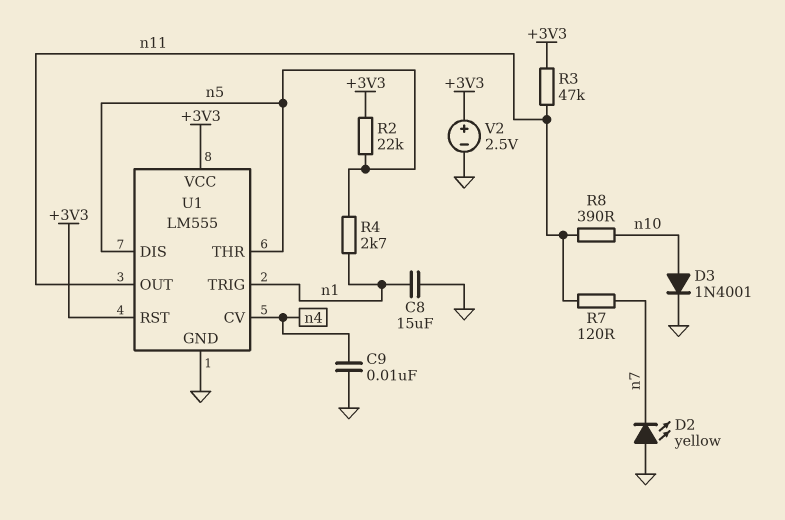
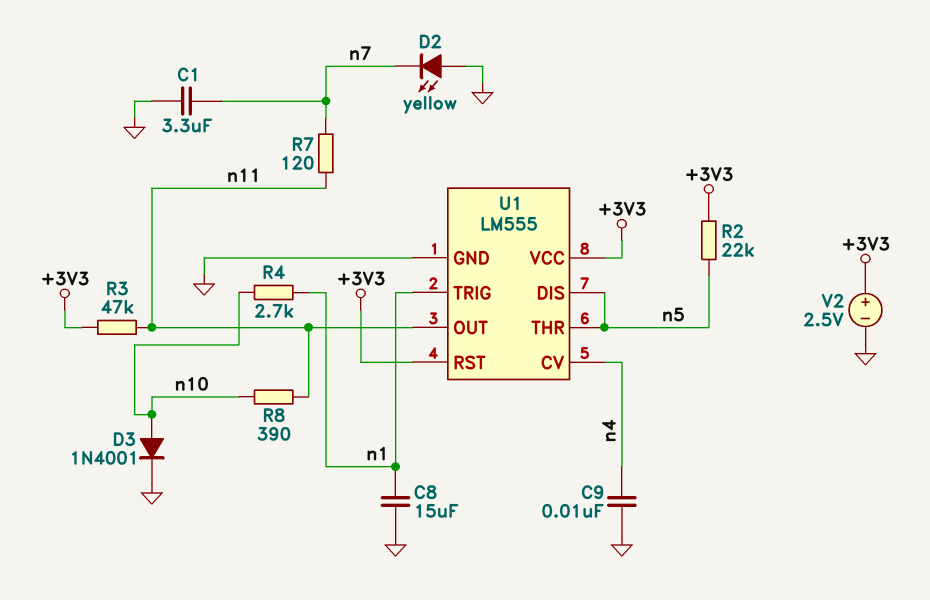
C1: none -> 3.3uF (GND, n7)
R4: 2.7k (n1, n5) -> 2.7k (n1, n10)

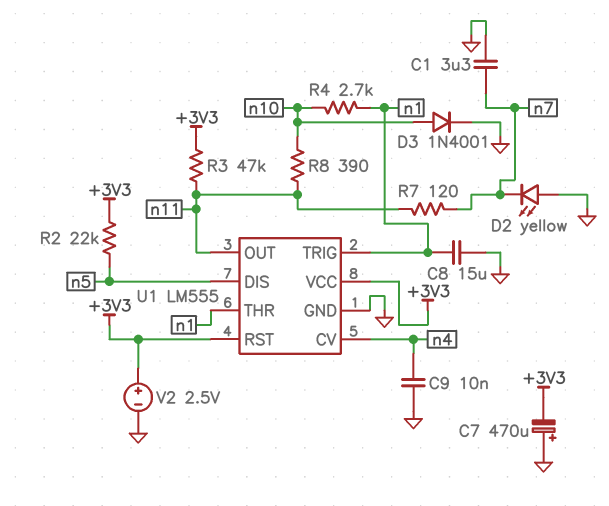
C7: none -> 470uF (plus GND, minus +3V3)
U1 pin THR: n5 -> n1

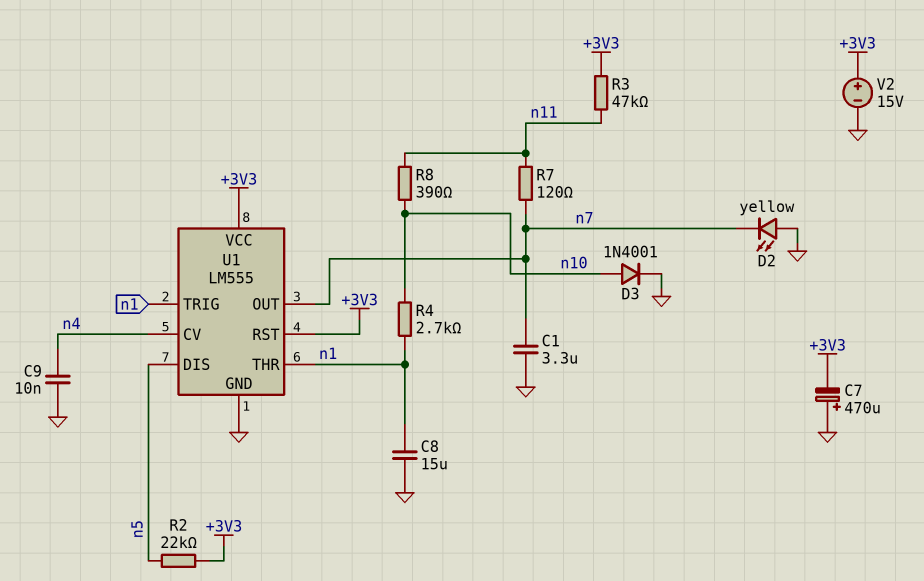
U1 pin OUT: n11 -> n7
V2: 2.5V (plus +3V3, minus GND) -> 15V (plus +3V3, minus GND)

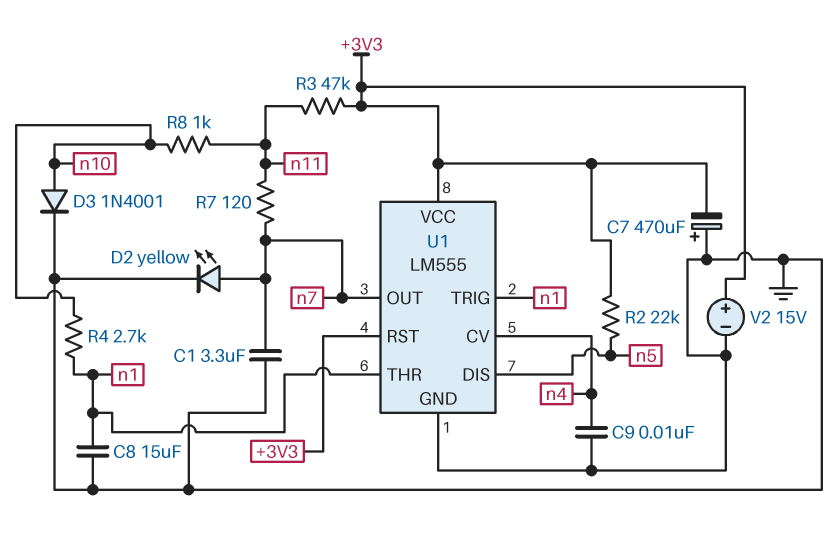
D2: LED yellow (A GND, K n7) -> LED yellow (A n7, K GND)
R8: 390 (n10, n11) -> 1k (n10, n11)

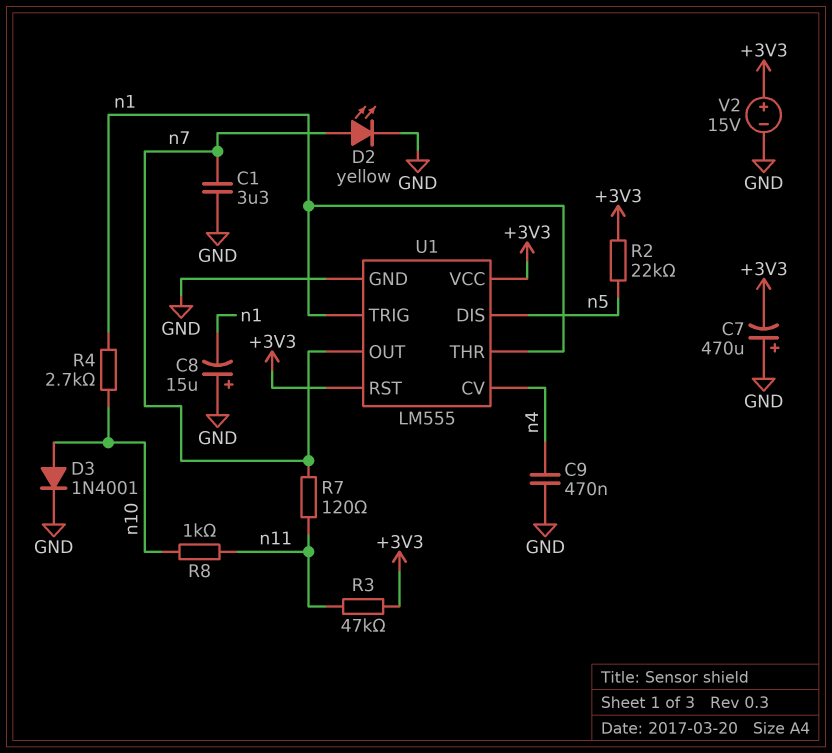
C8: 15uF (GND, n1) -> 15uF (plus GND, minus n1)
C9: 10nF (GND, n4) -> 470nF (GND, n4)

